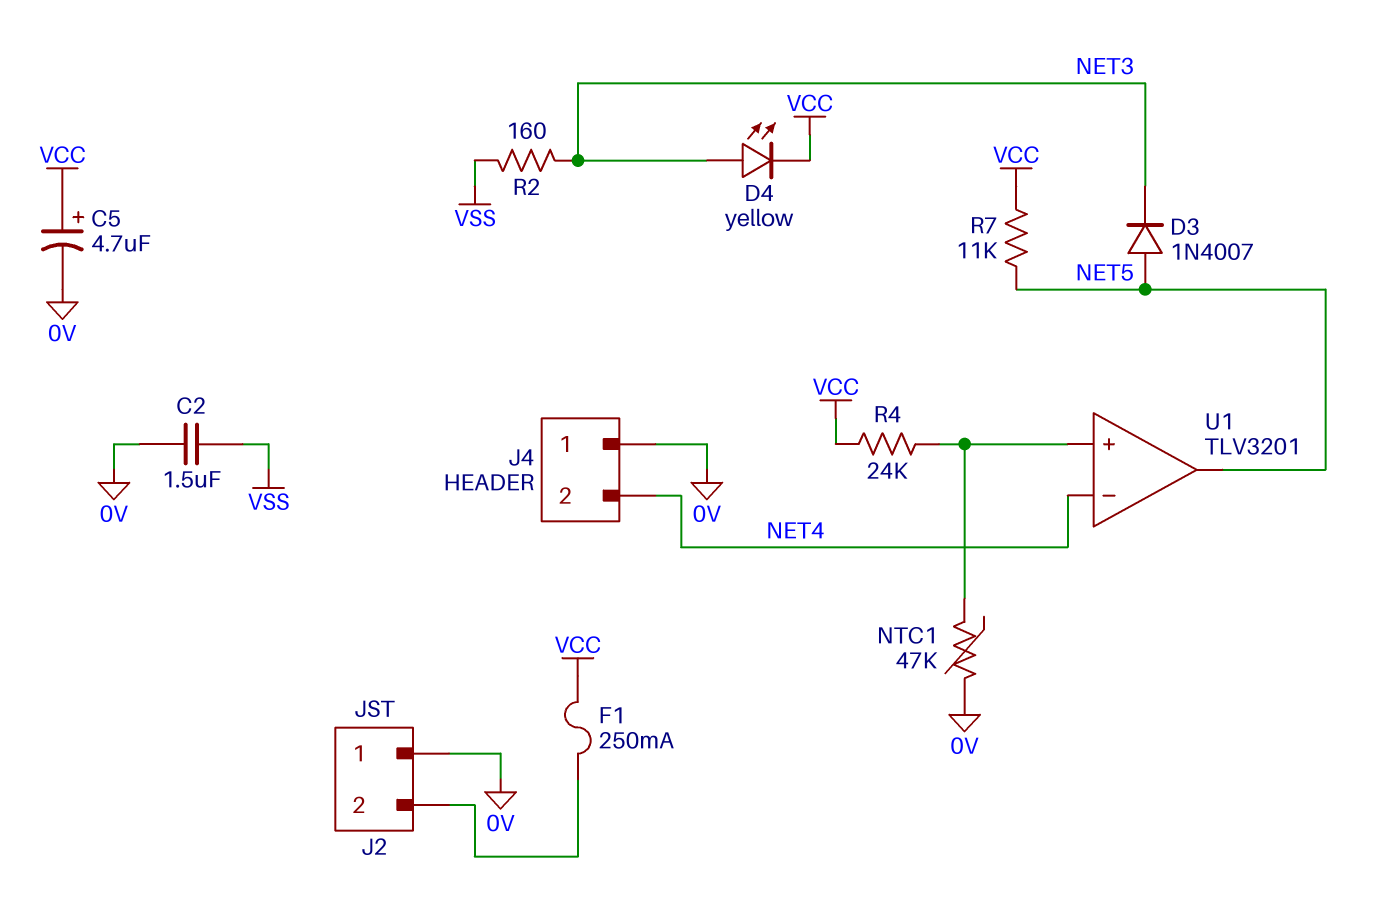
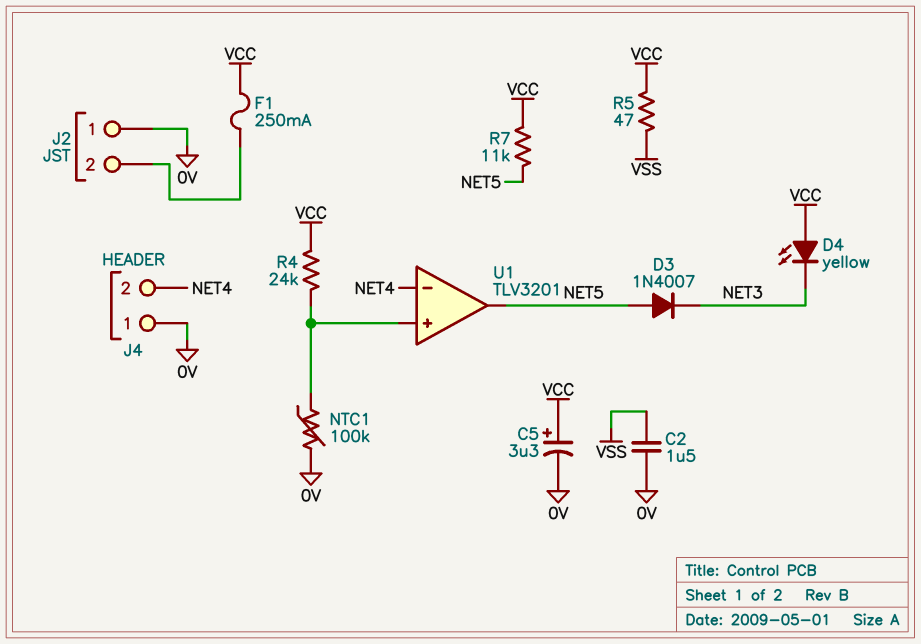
C5: 4.7uF (plus VCC, minus 0V) -> 3.3uF (plus VCC, minus 0V)
D4: LED yellow (A NET3, K VCC) -> LED yellow (A VCC, K NET3)
NTC1: 47k (0V, U1/in+) -> 100k (0V, U1/in+)
R2: 160 (NET3, VSS) -> none
R5: none -> 47 (VCC, VSS)

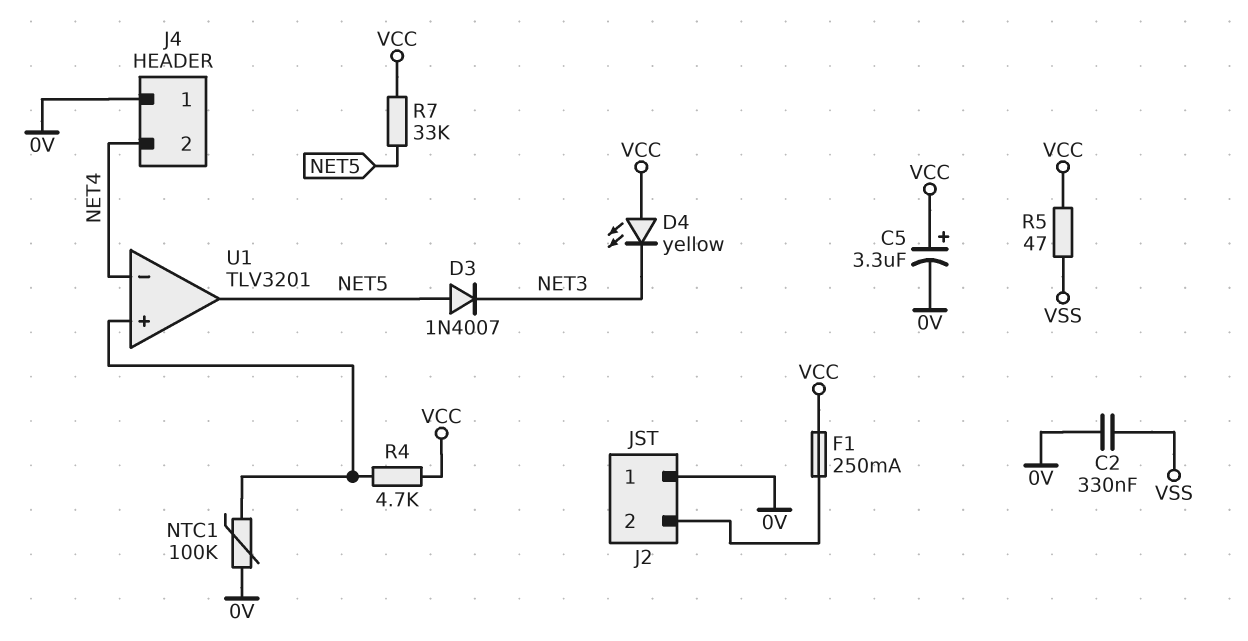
C2: 1.5uF (0V, VSS) -> 330nF (0V, VSS)
R4: 24k (U1/in+, VCC) -> 4.7k (U1/in+, VCC)
R7: 11k (NET5, VCC) -> 33k (NET5, VCC)

